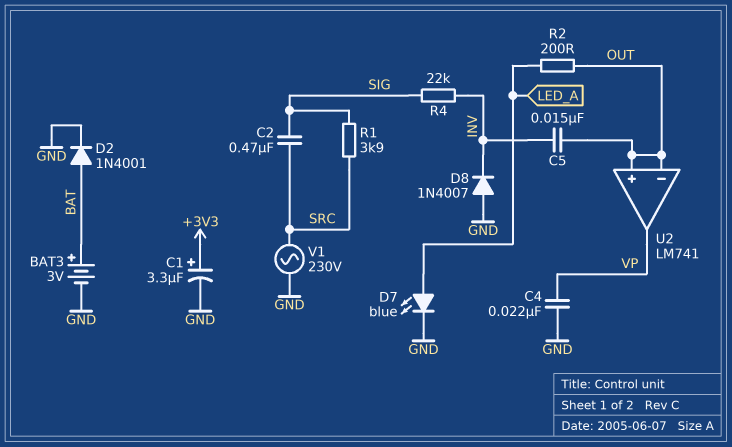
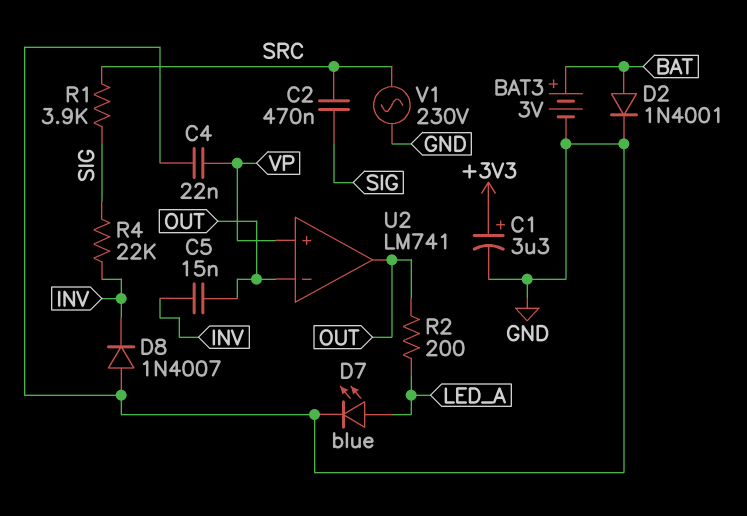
U2 pin in+: OUT -> VP
U2 pin out: VP -> OUT

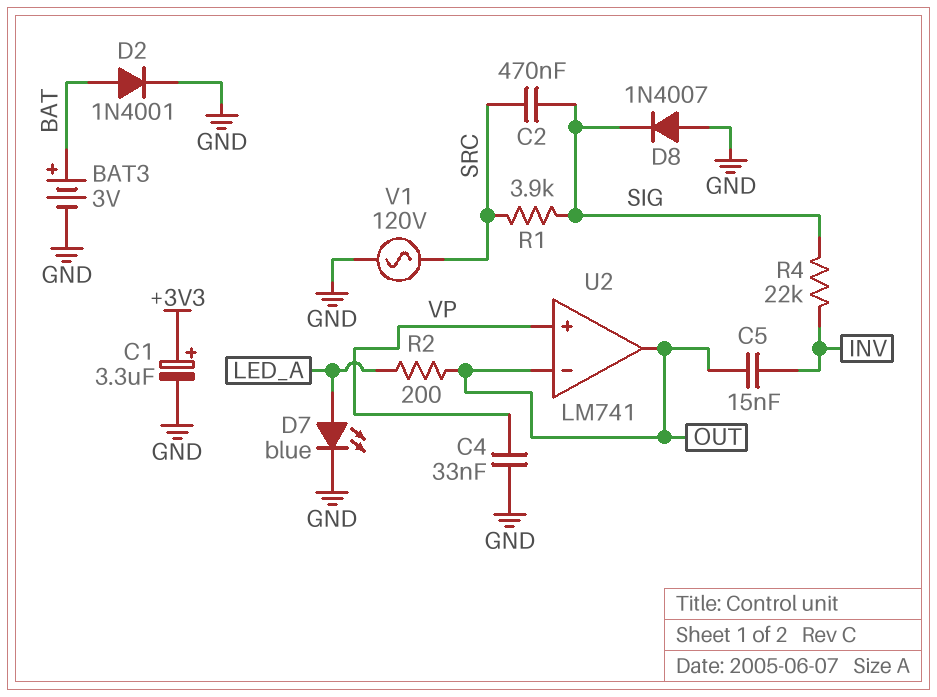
C4: 22nF (GND, VP) -> 33nF (GND, VP)
D8: diode 1N4007 (A GND, K INV) -> diode 1N4007 (A GND, K SIG)
V1: AC 230V (GND, SRC) -> AC 120V (GND, SRC)

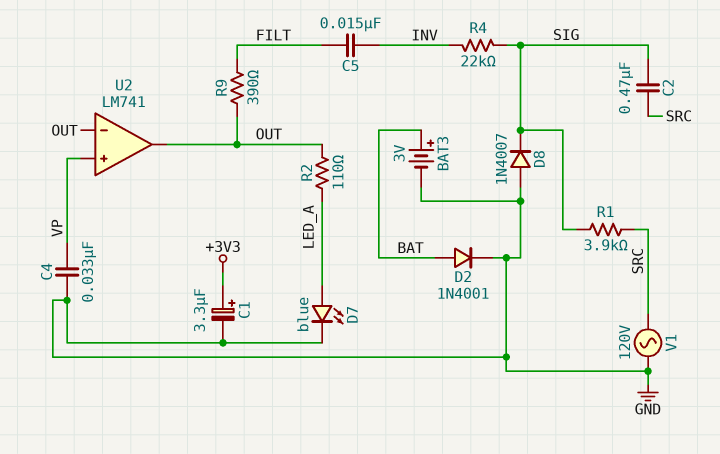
C5: 15nF (INV, OUT) -> 15nF (FILT, INV)
R2: 200 (LED_A, OUT) -> 110 (LED_A, OUT)
R9: none -> 390 (FILT, OUT)

